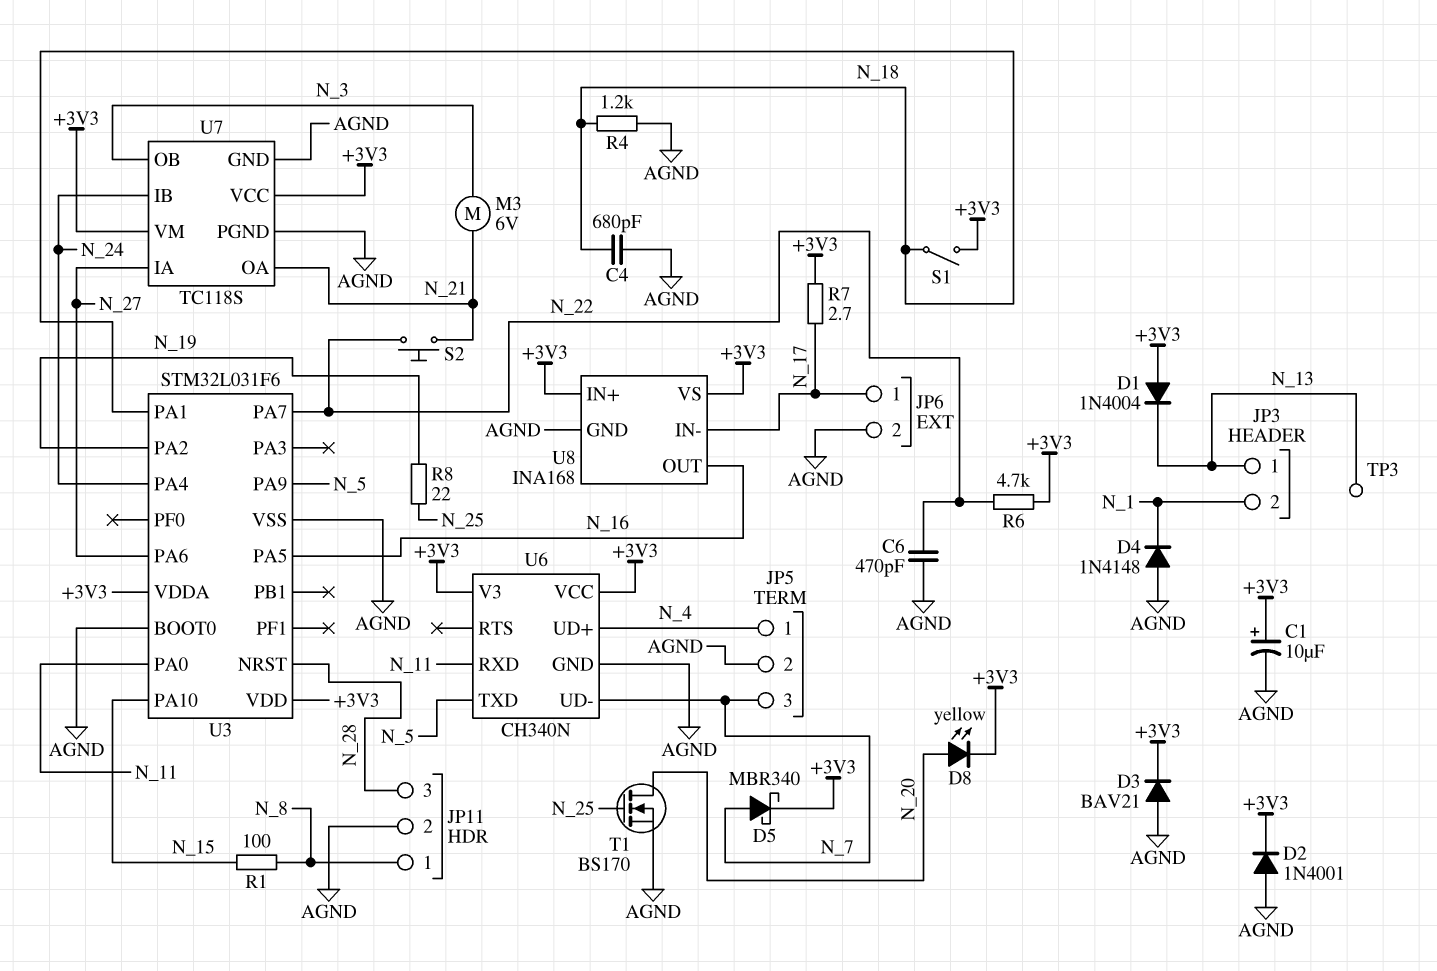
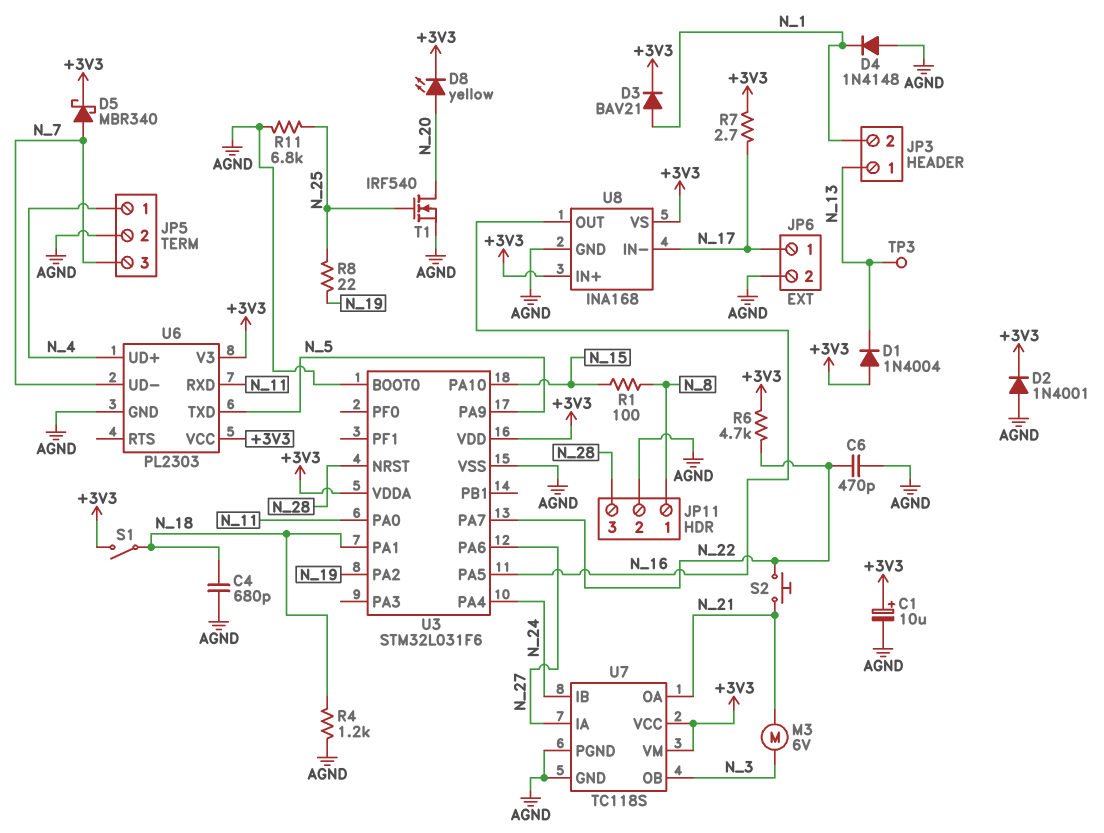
D3: diode BAV21 (A AGND, K +3V3) -> diode BAV21 (A N_1, K +3V3)
R11: none -> 6.8k (AGND, N_25)
T1: NMOS BS170 (G N_25, D N_20, S AGND) -> NMOS IRF540 (G N_25, D N_20, S AGND)
U6: CH340N -> PL2303

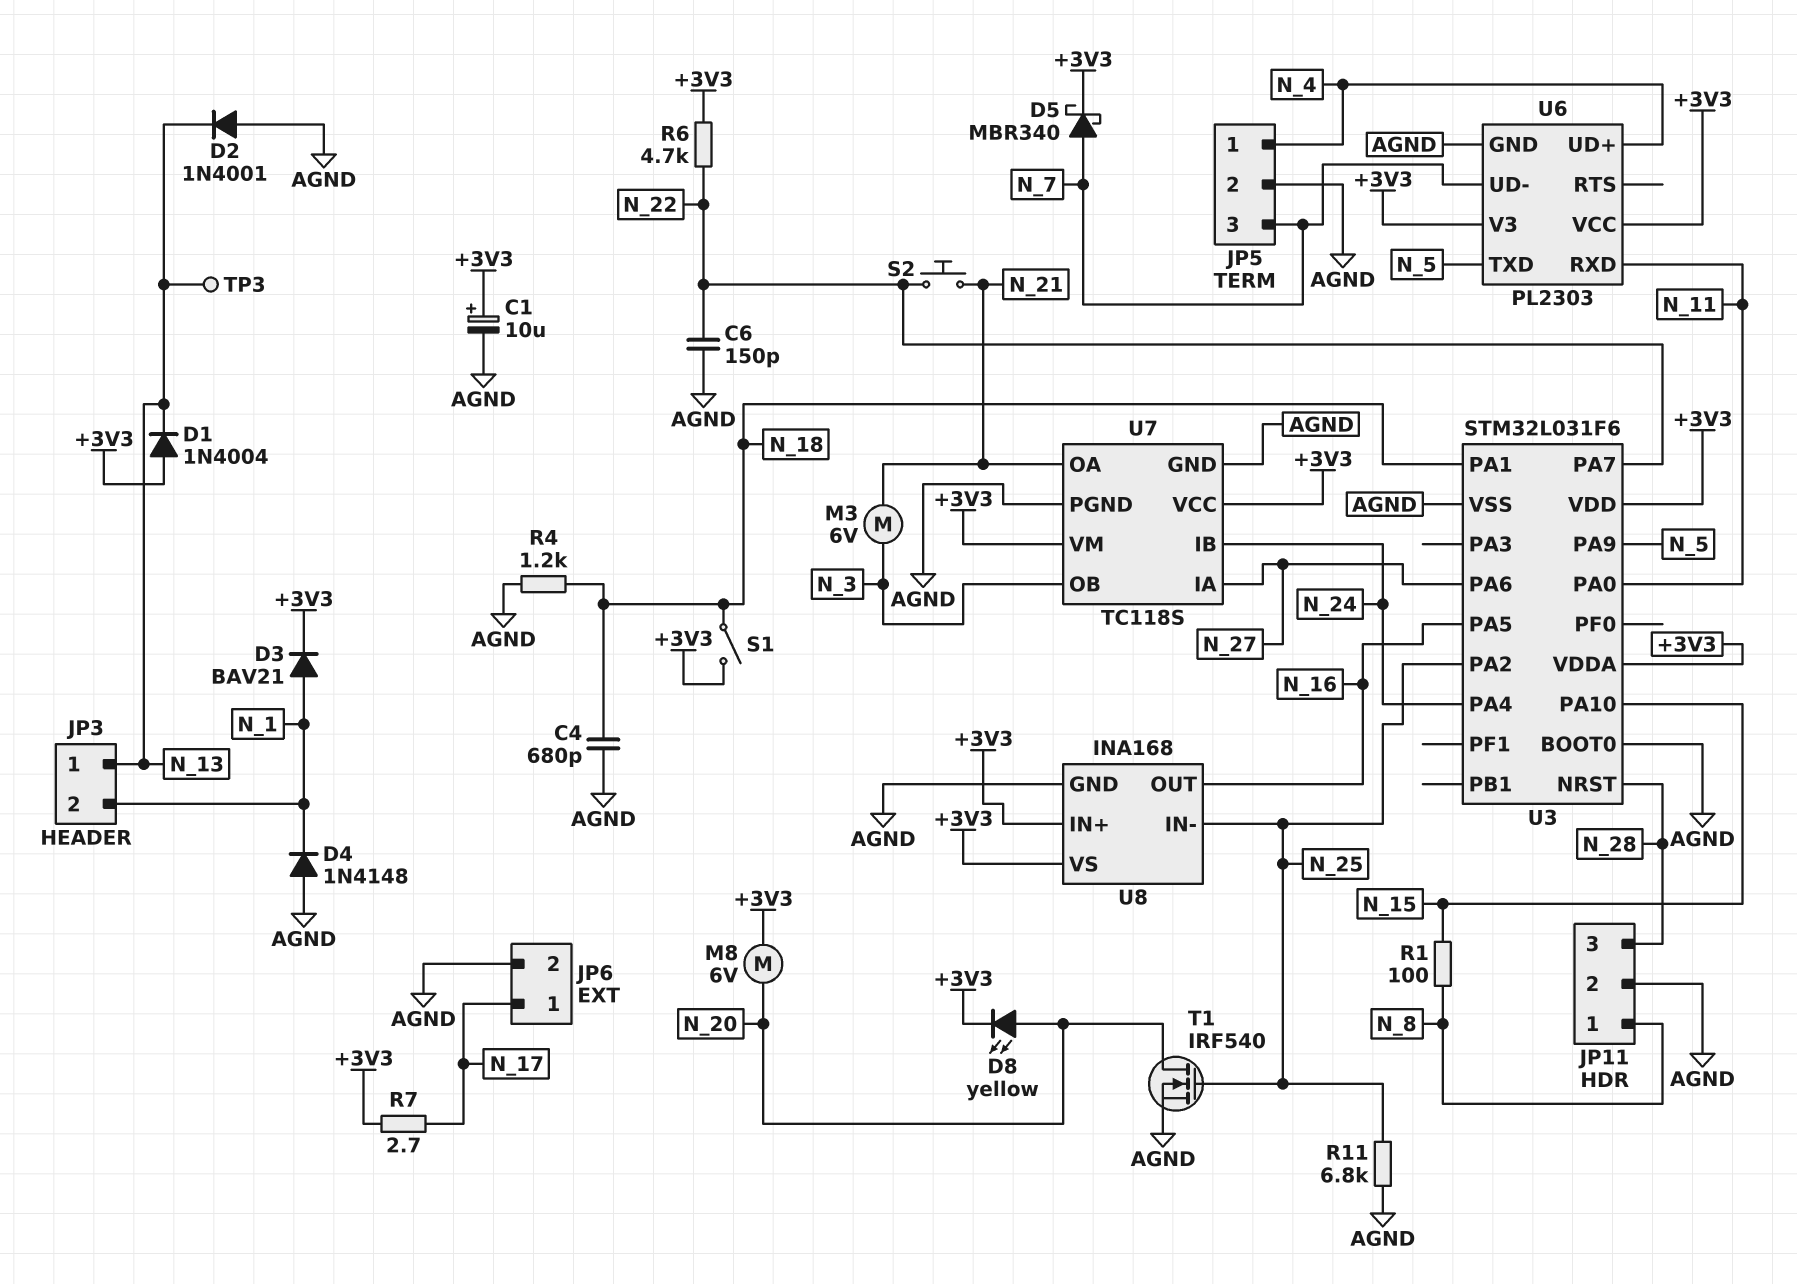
C6: 470pF (AGND, N_22) -> 150pF (AGND, N_22)
D2: diode 1N4001 (A AGND, K +3V3) -> diode 1N4001 (A AGND, K N_13)
M8: none -> motor 6V (+3V3, N_20)
R8: 22 (N_19, N_25) -> none
U3 pin PA2: N_19 -> N_25
U8 pin IN-: N_17 -> N_25

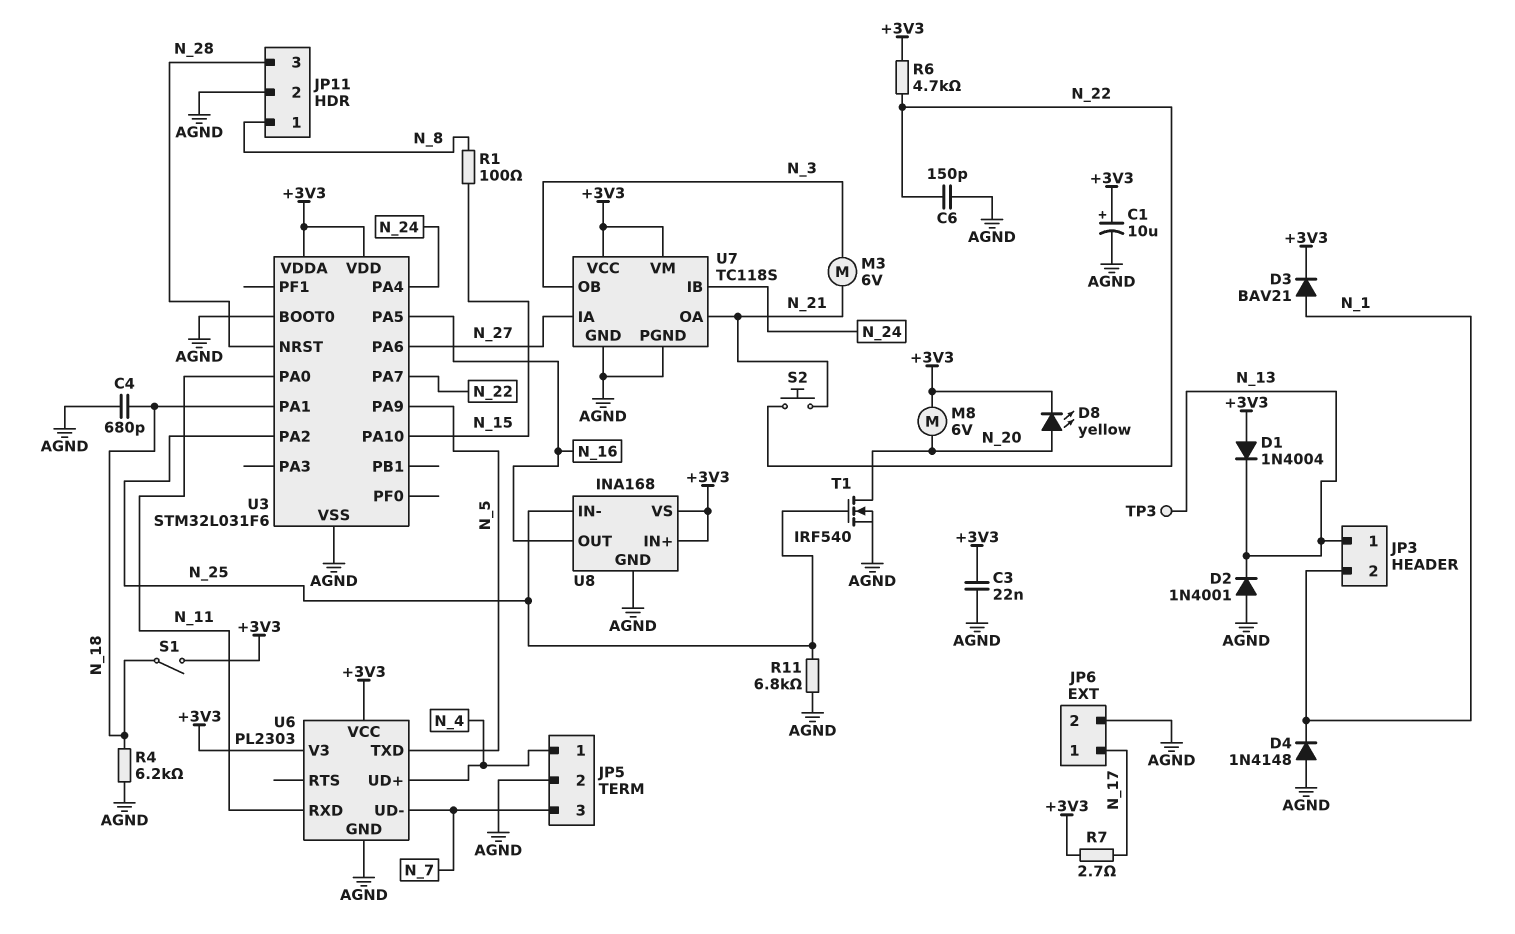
C3: none -> 22nF (+3V3, AGND)
D5: schottky MBR340 (A N_7, K +3V3) -> none
R4: 1.2k (AGND, N_18) -> 6.2k (AGND, N_18)

